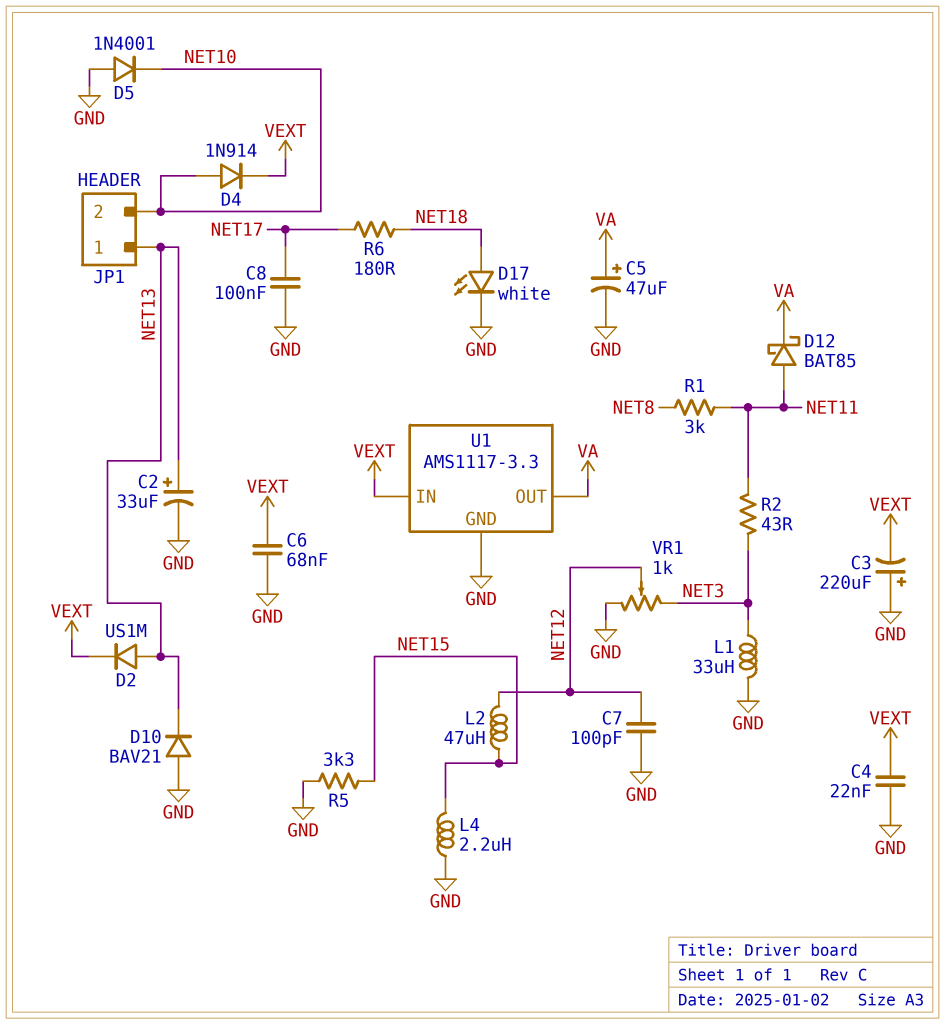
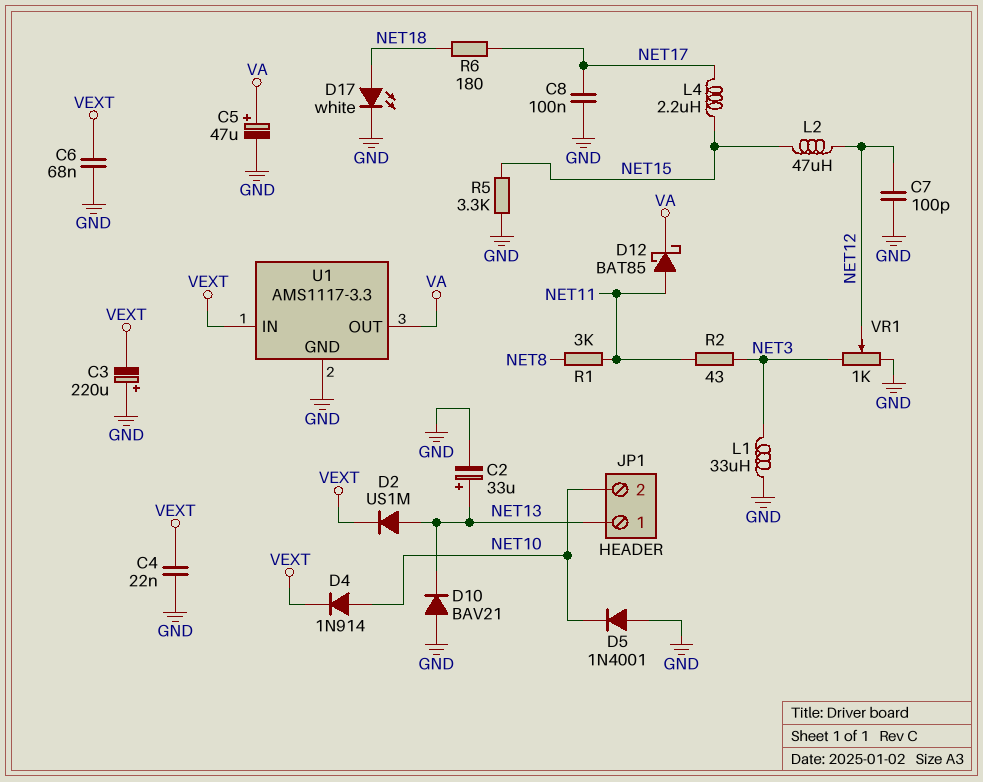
L4: 2.2uH (GND, NET15) -> 2.2uH (NET15, NET17)

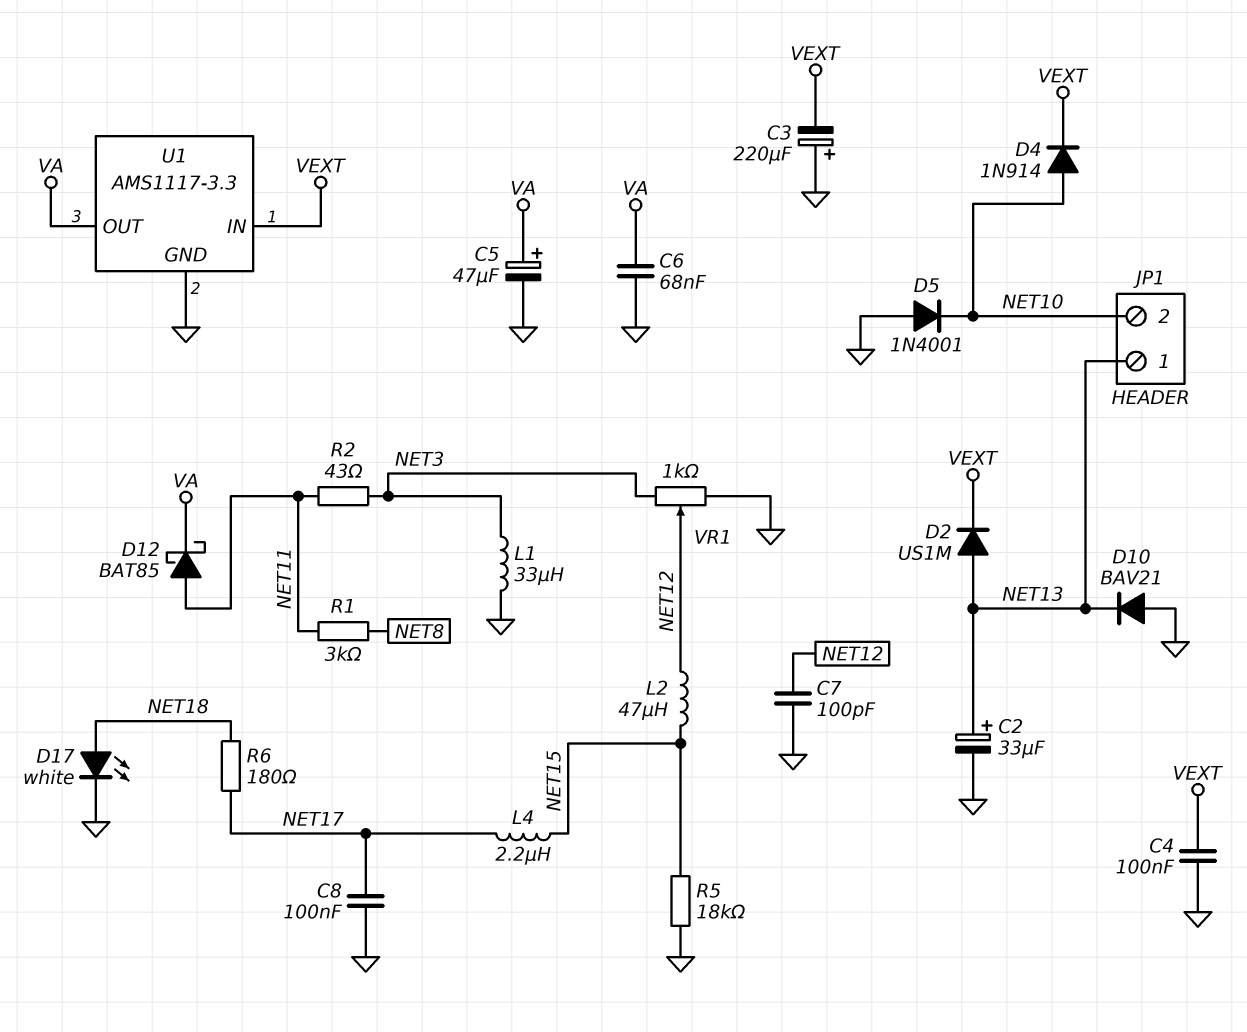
C4: 22nF (GND, VEXT) -> 100nF (GND, VEXT)
C6: 68nF (GND, VEXT) -> 68nF (GND, VA)
R5: 3.3k (GND, NET15) -> 18k (GND, NET15)

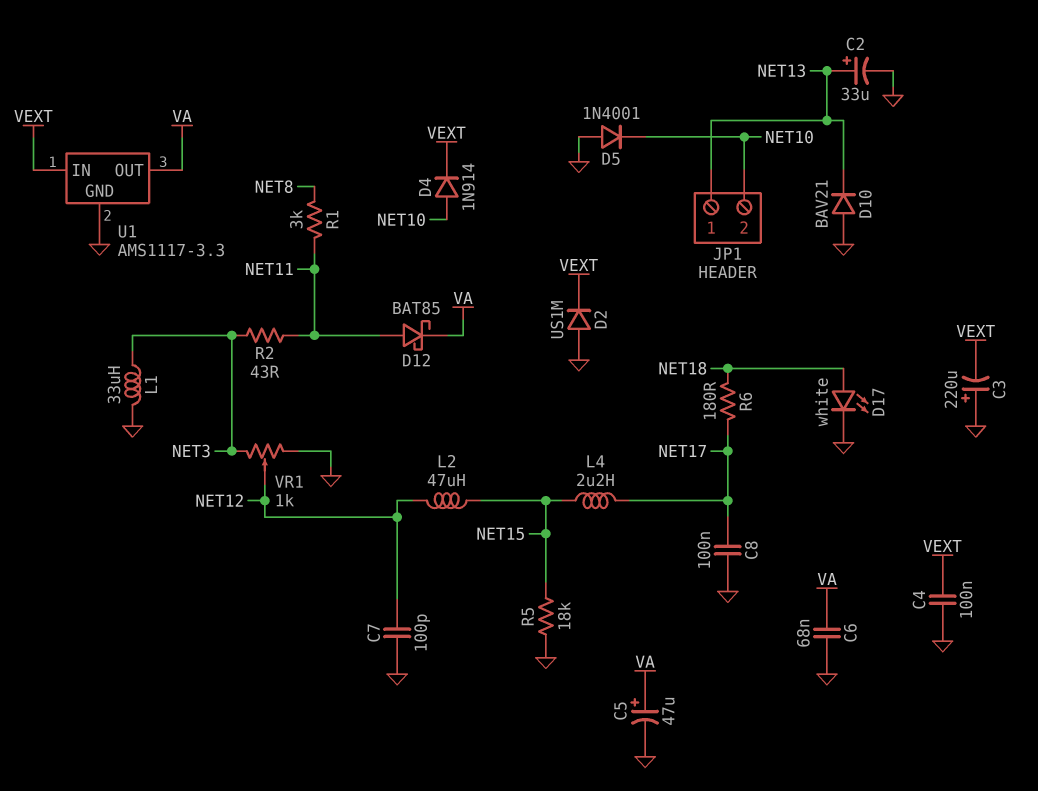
D2: diode US1M (A NET13, K VEXT) -> diode US1M (A GND, K VEXT)

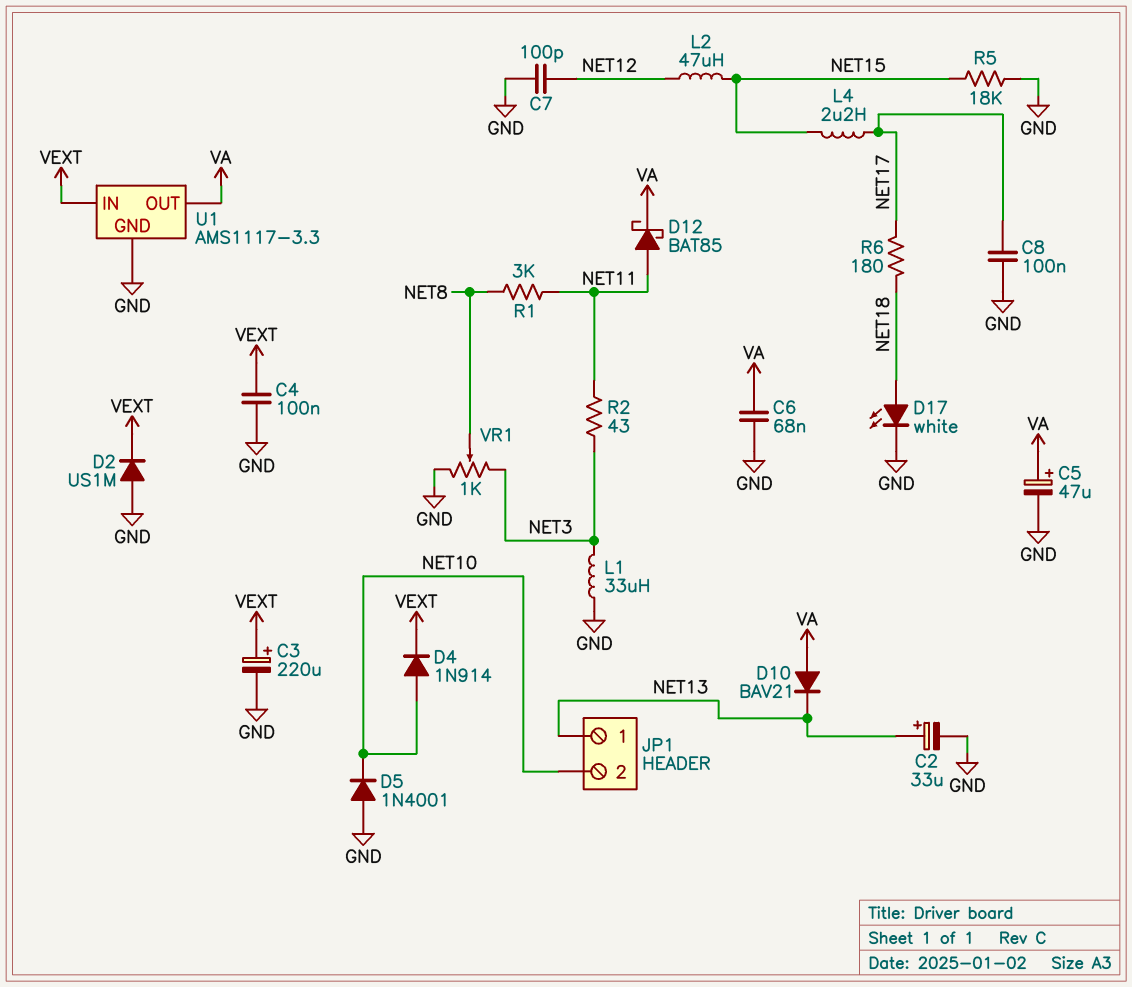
C3: 220uF (plus GND, minus VEXT) -> 220uF (plus VEXT, minus GND)
D10: diode BAV21 (A GND, K NET13) -> diode BAV21 (A VA, K NET13)
VR1: 1k (GND, NET3, wiper NET12) -> 1k (GND, NET3, wiper NET8)

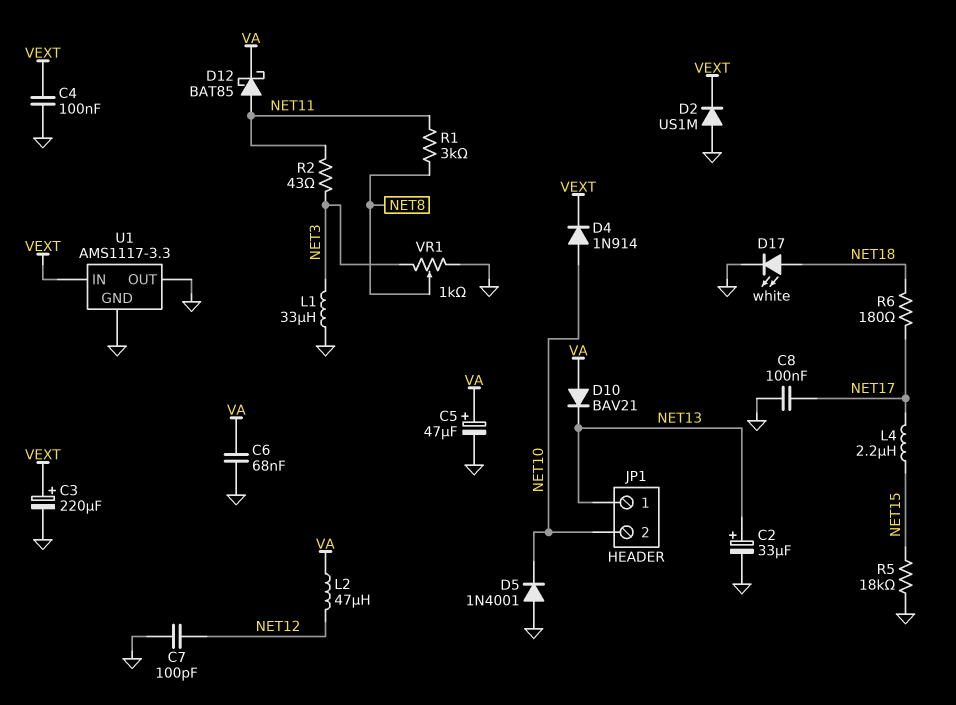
L2: 47uH (NET12, NET15) -> 47uH (NET12, VA)
U1 pin OUT: VA -> GND

